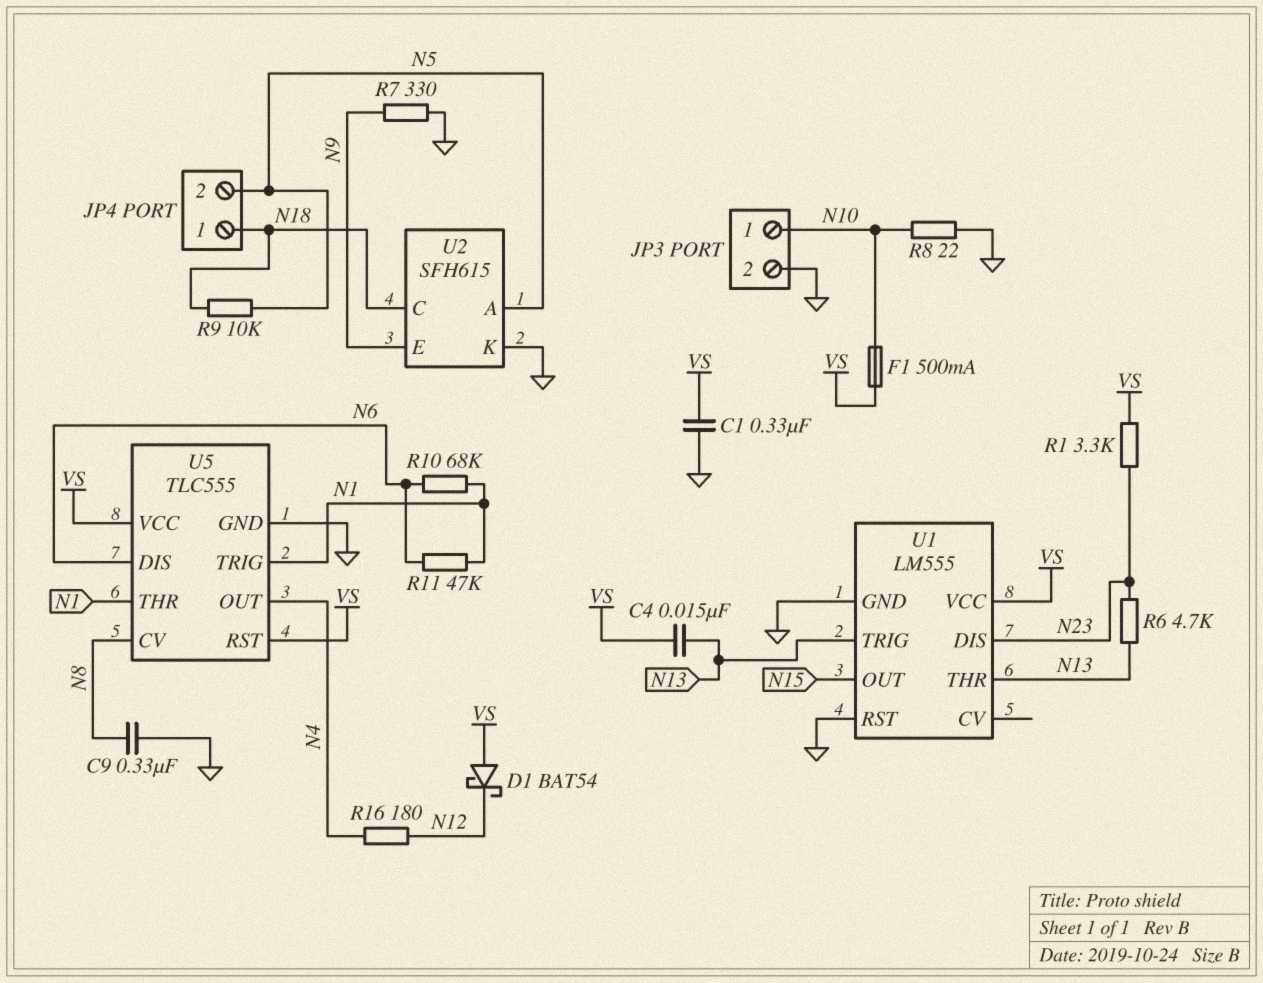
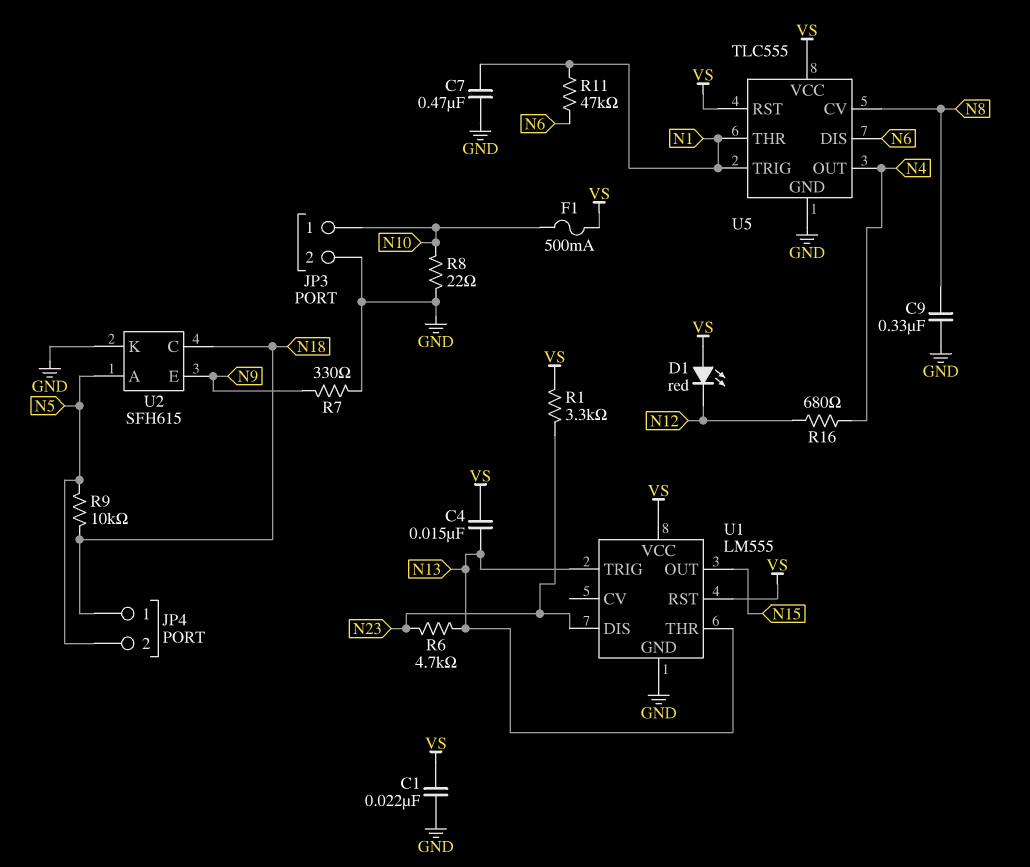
C1: 330nF (GND, VS) -> 22nF (GND, VS)
C7: none -> 470nF (GND, N1)
D1: schottky BAT54 (A VS, K N12) -> LED red (A VS, K N12)
R10: 68k (N1, N6) -> none
R16: 180 (N4, N12) -> 680 (N4, N12)
U1 pin RST: GND -> VS

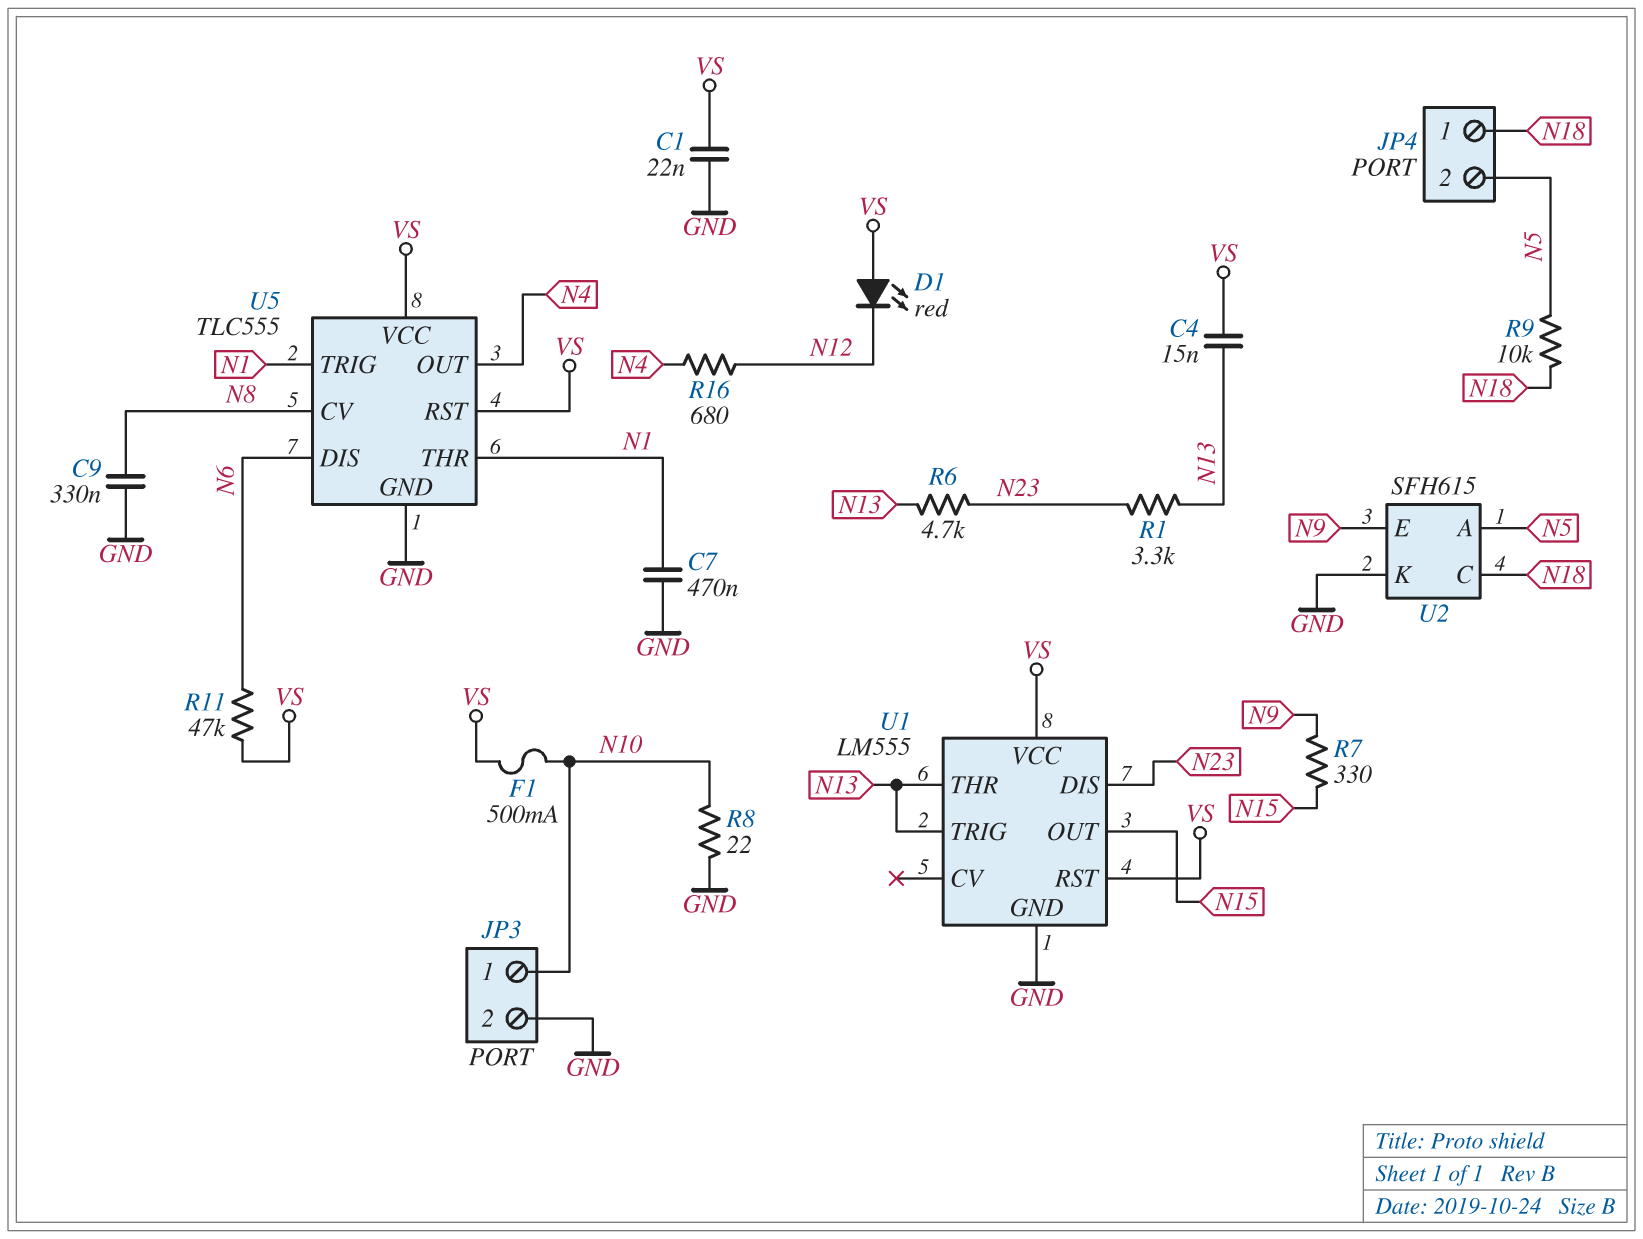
R1: 3.3k (N23, VS) -> 3.3k (N13, N23)
R7: 330 (GND, N9) -> 330 (N9, N15)
R11: 47k (N1, N6) -> 47k (N6, VS)

